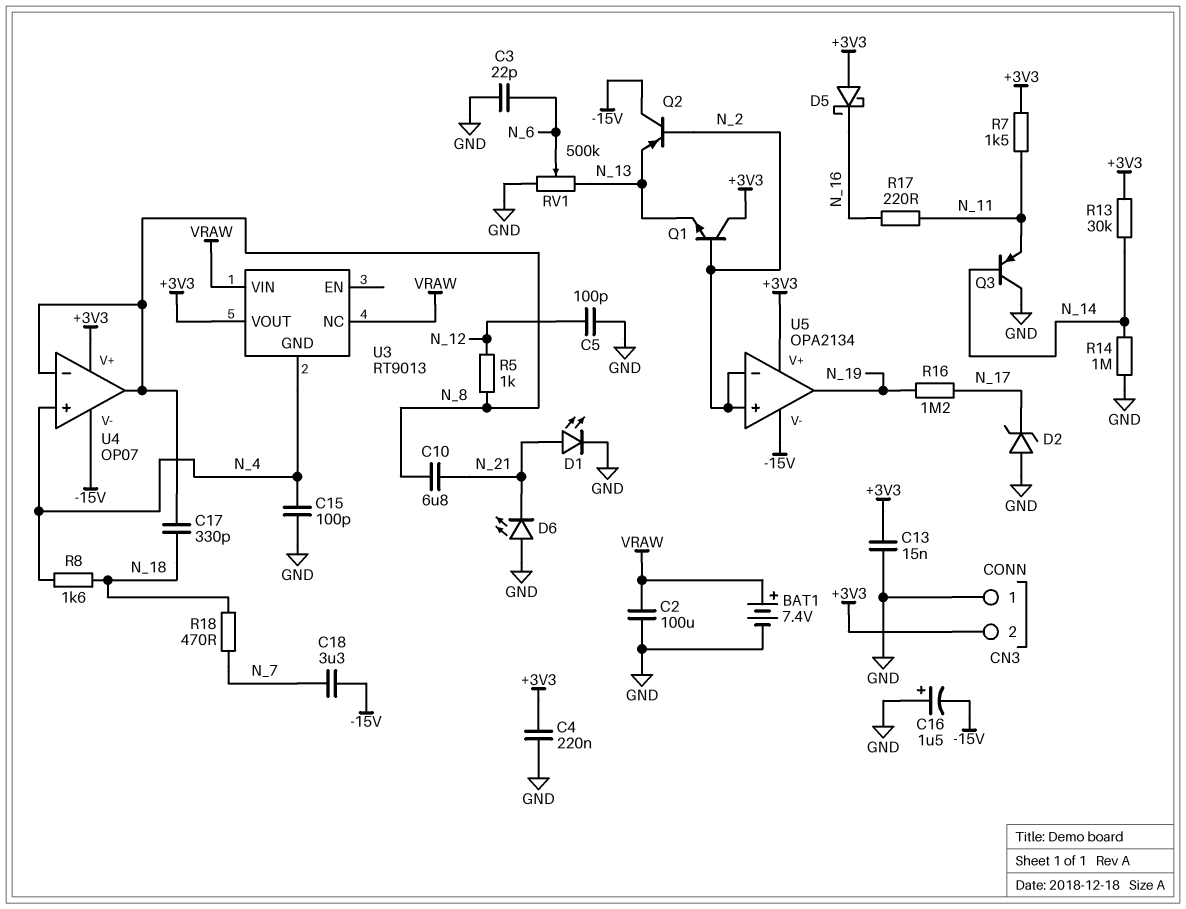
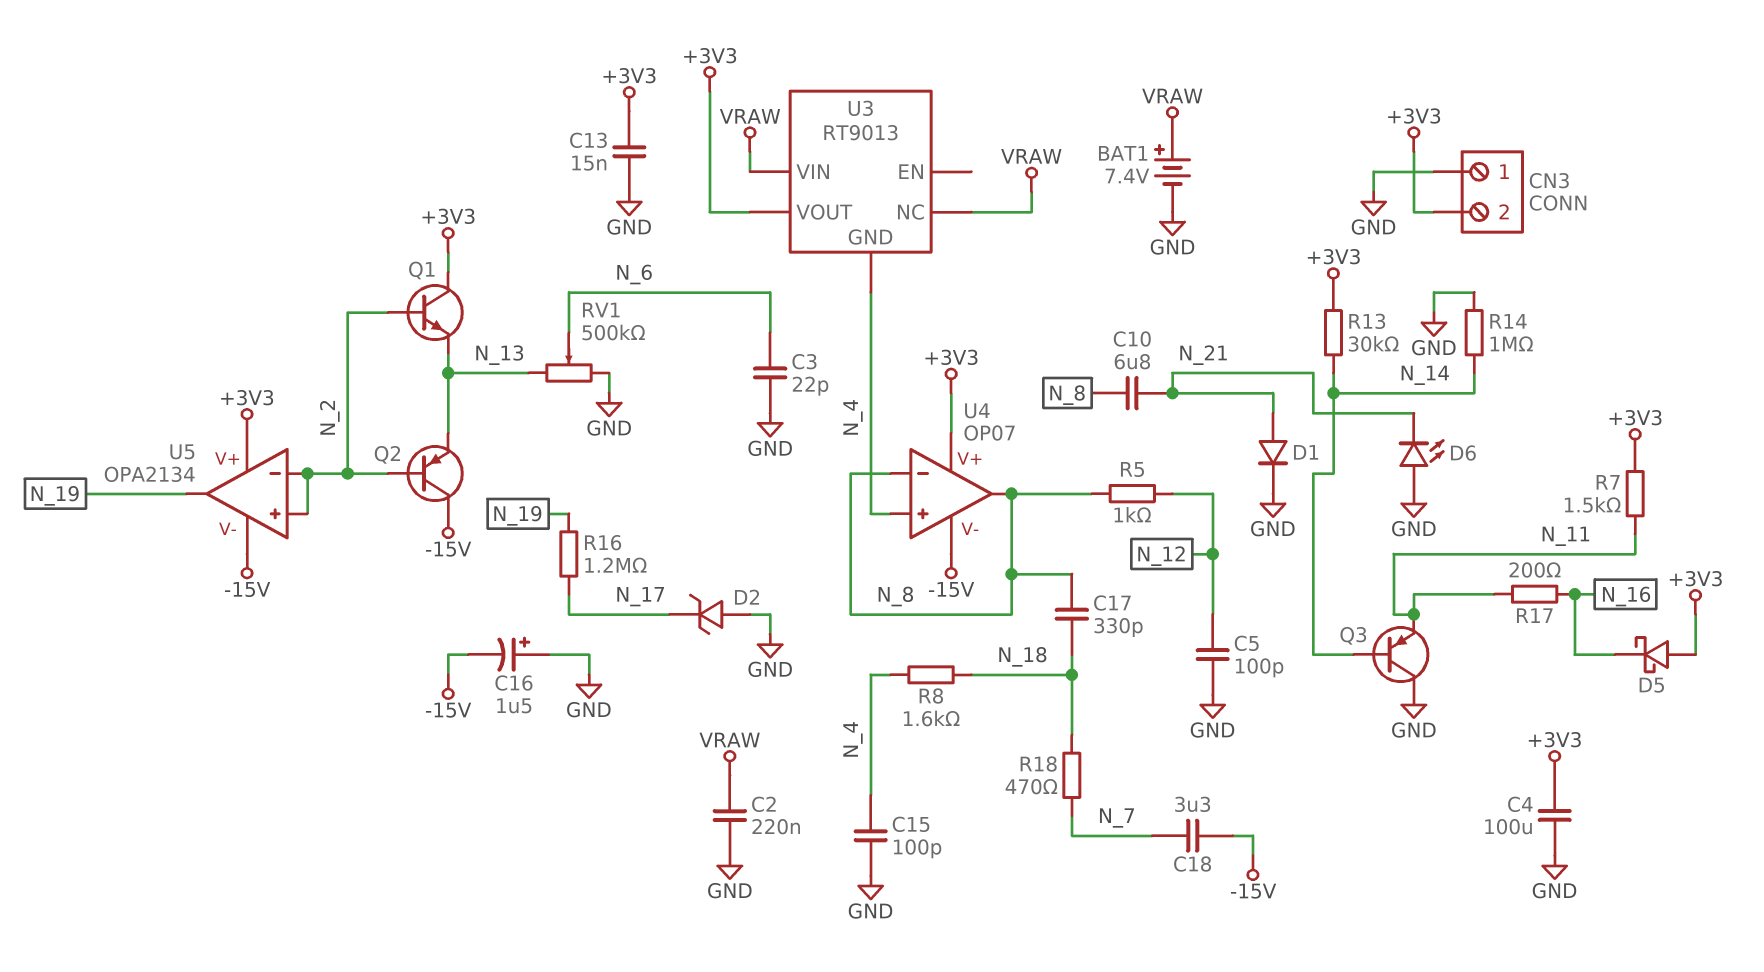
C2: 100uF (GND, VRAW) -> 220nF (GND, VRAW)
C4: 220nF (+3V3, GND) -> 100uF (+3V3, GND)
D1: LED (A N_21, K GND) -> diode (A N_21, K GND)
R17: 220 (N_11, N_16) -> 200 (N_11, N_16)

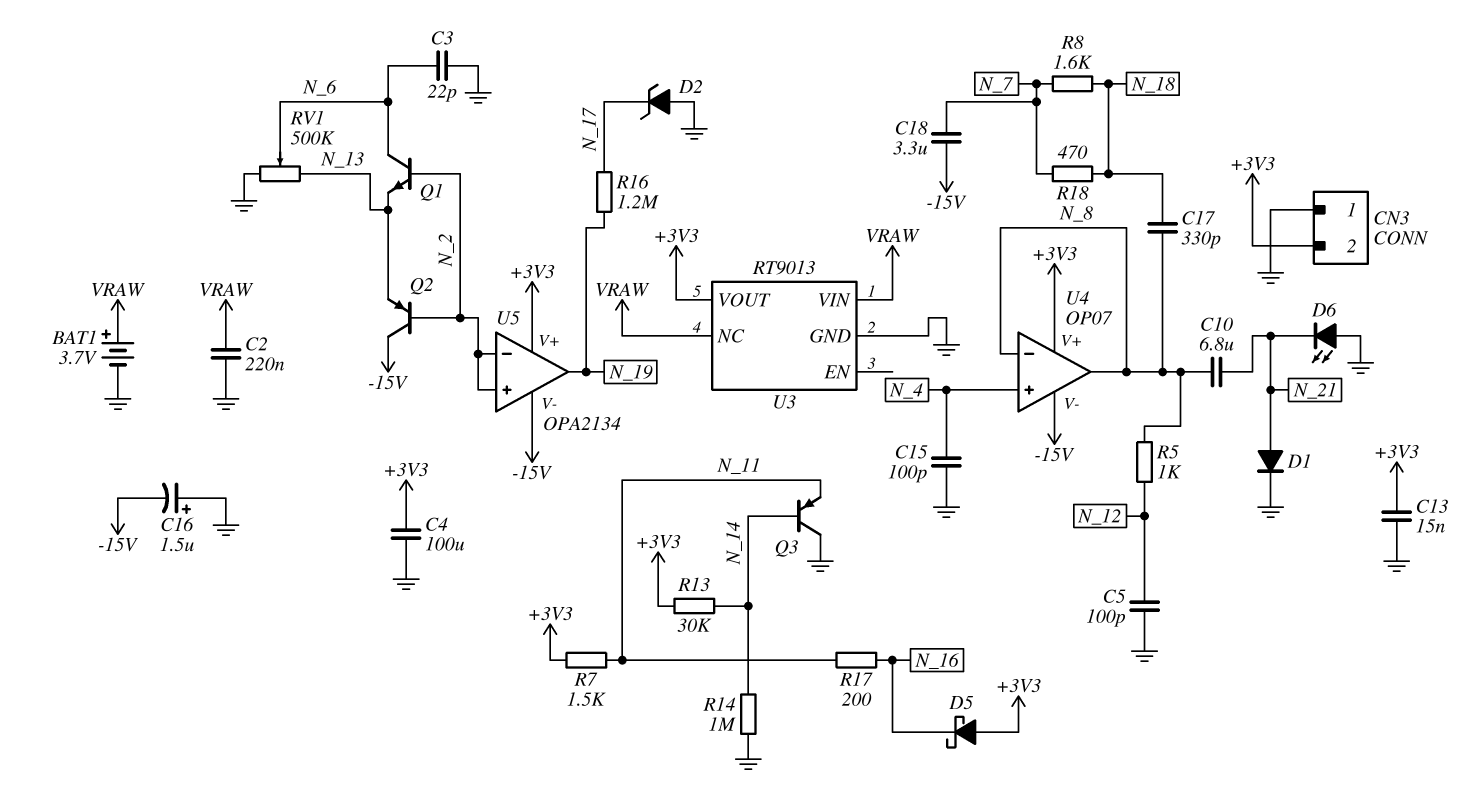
BAT1: 7.4V (plus VRAW, minus GND) -> 3.7V (plus VRAW, minus GND)
Q1: NPN (B N_2, C +3V3, E N_13) -> NPN (B N_2, C N_6, E N_13)
R8: 1.6k (N_4, N_18) -> 1.6k (N_7, N_18)
U3 pin GND: N_4 -> GND

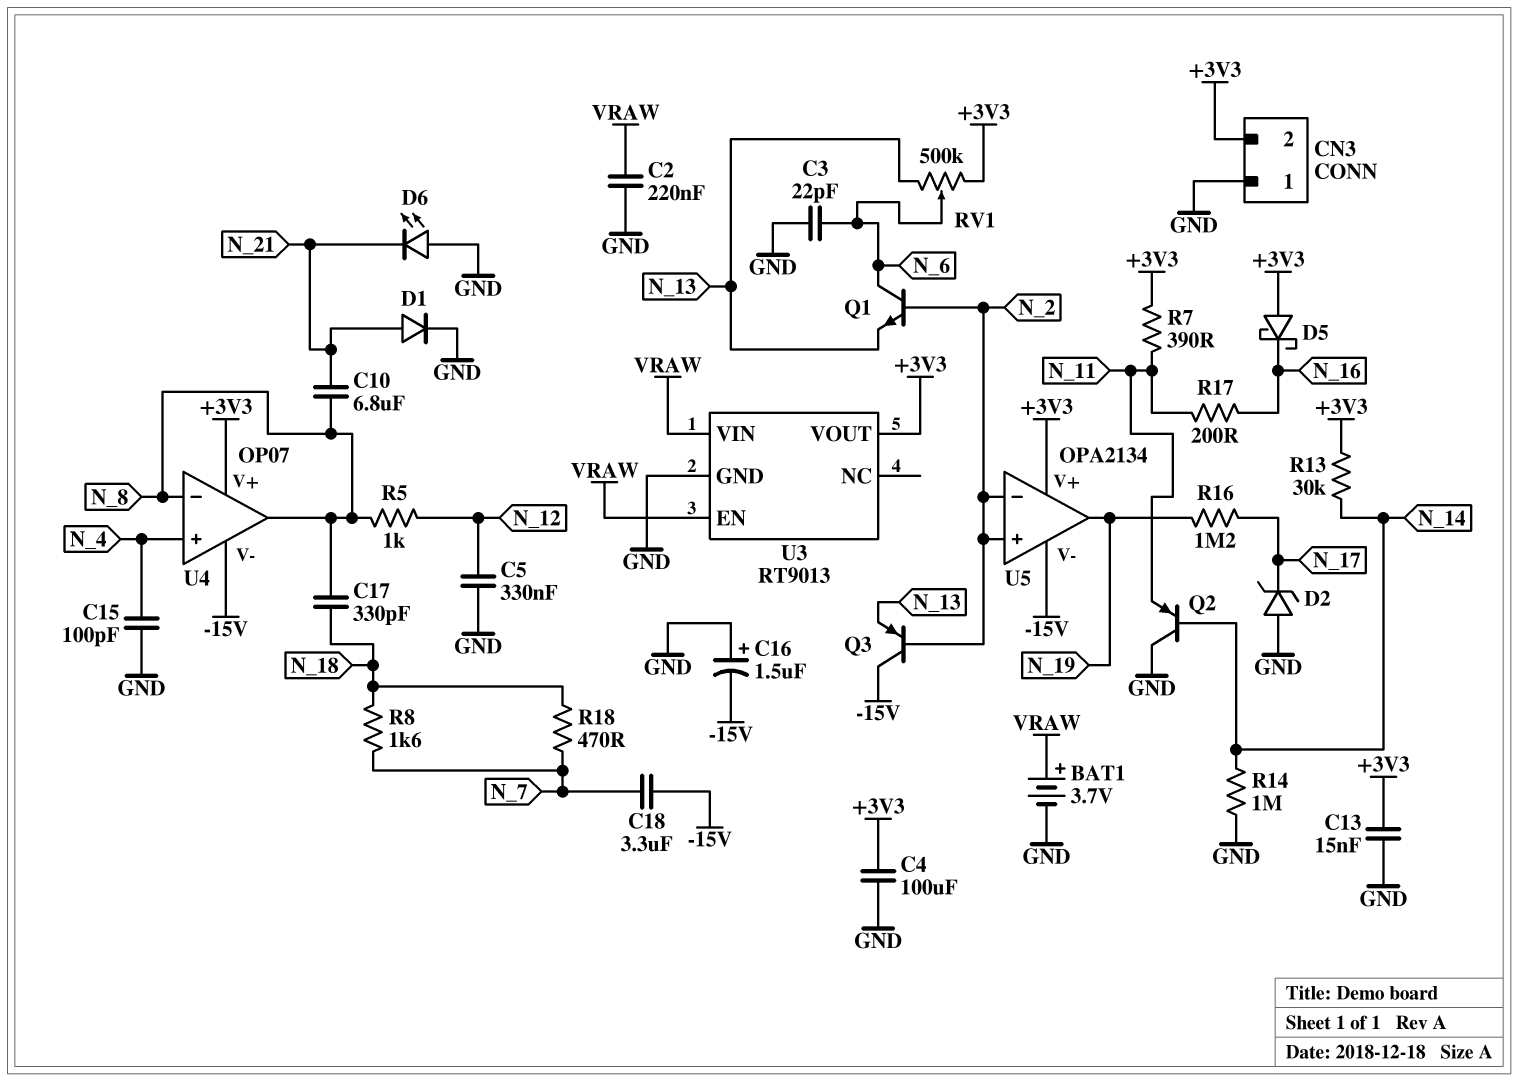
C5: 100pF (GND, N_12) -> 330nF (GND, N_12)
Q2: PNP (B N_2, C -15V, E N_13) -> PNP (B N_14, C GND, E N_11)
Q3: PNP (B N_14, C GND, E N_11) -> PNP (B N_2, C -15V, E N_13)
R7: 1.5k (+3V3, N_11) -> 390 (+3V3, N_11)
RV1: 500k (GND, N_13, wiper N_6) -> 500k (+3V3, N_13, wiper N_6)
U3 pin EN: none -> VRAW
U3 pin NC: VRAW -> none

